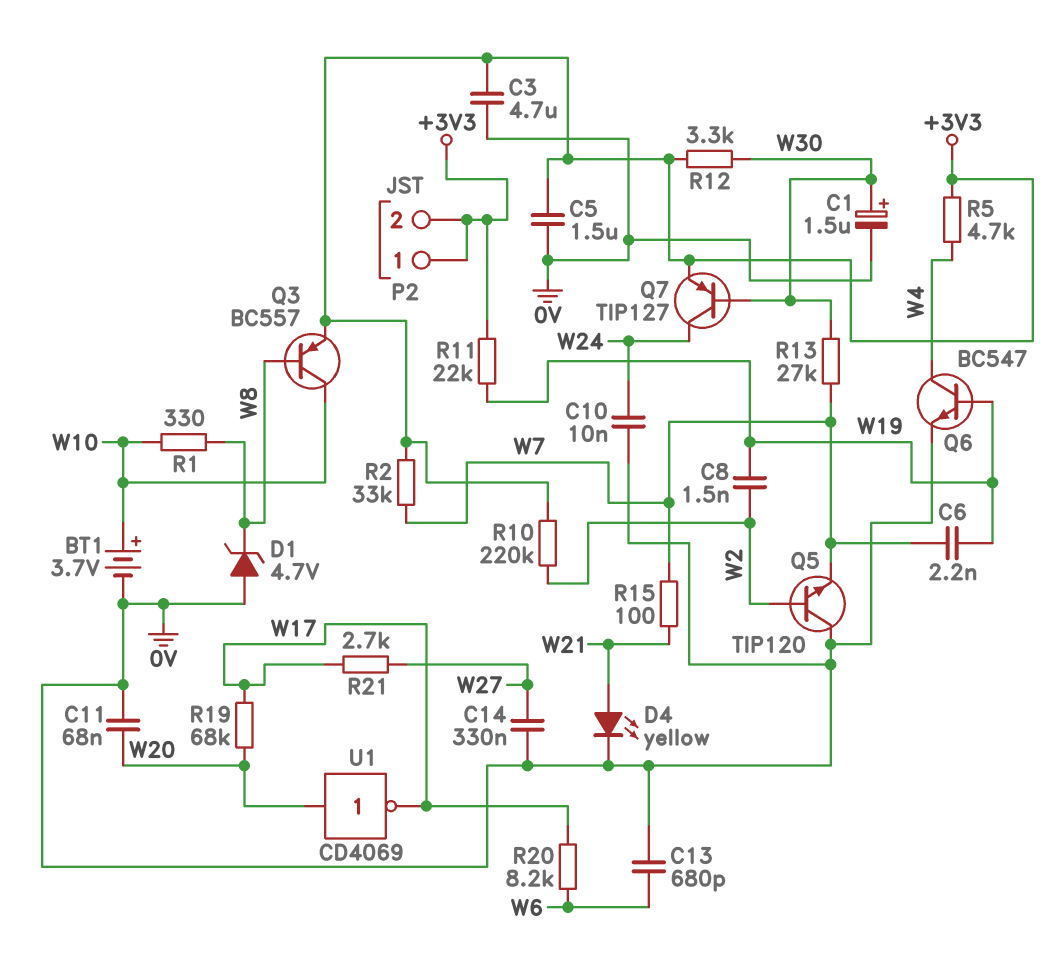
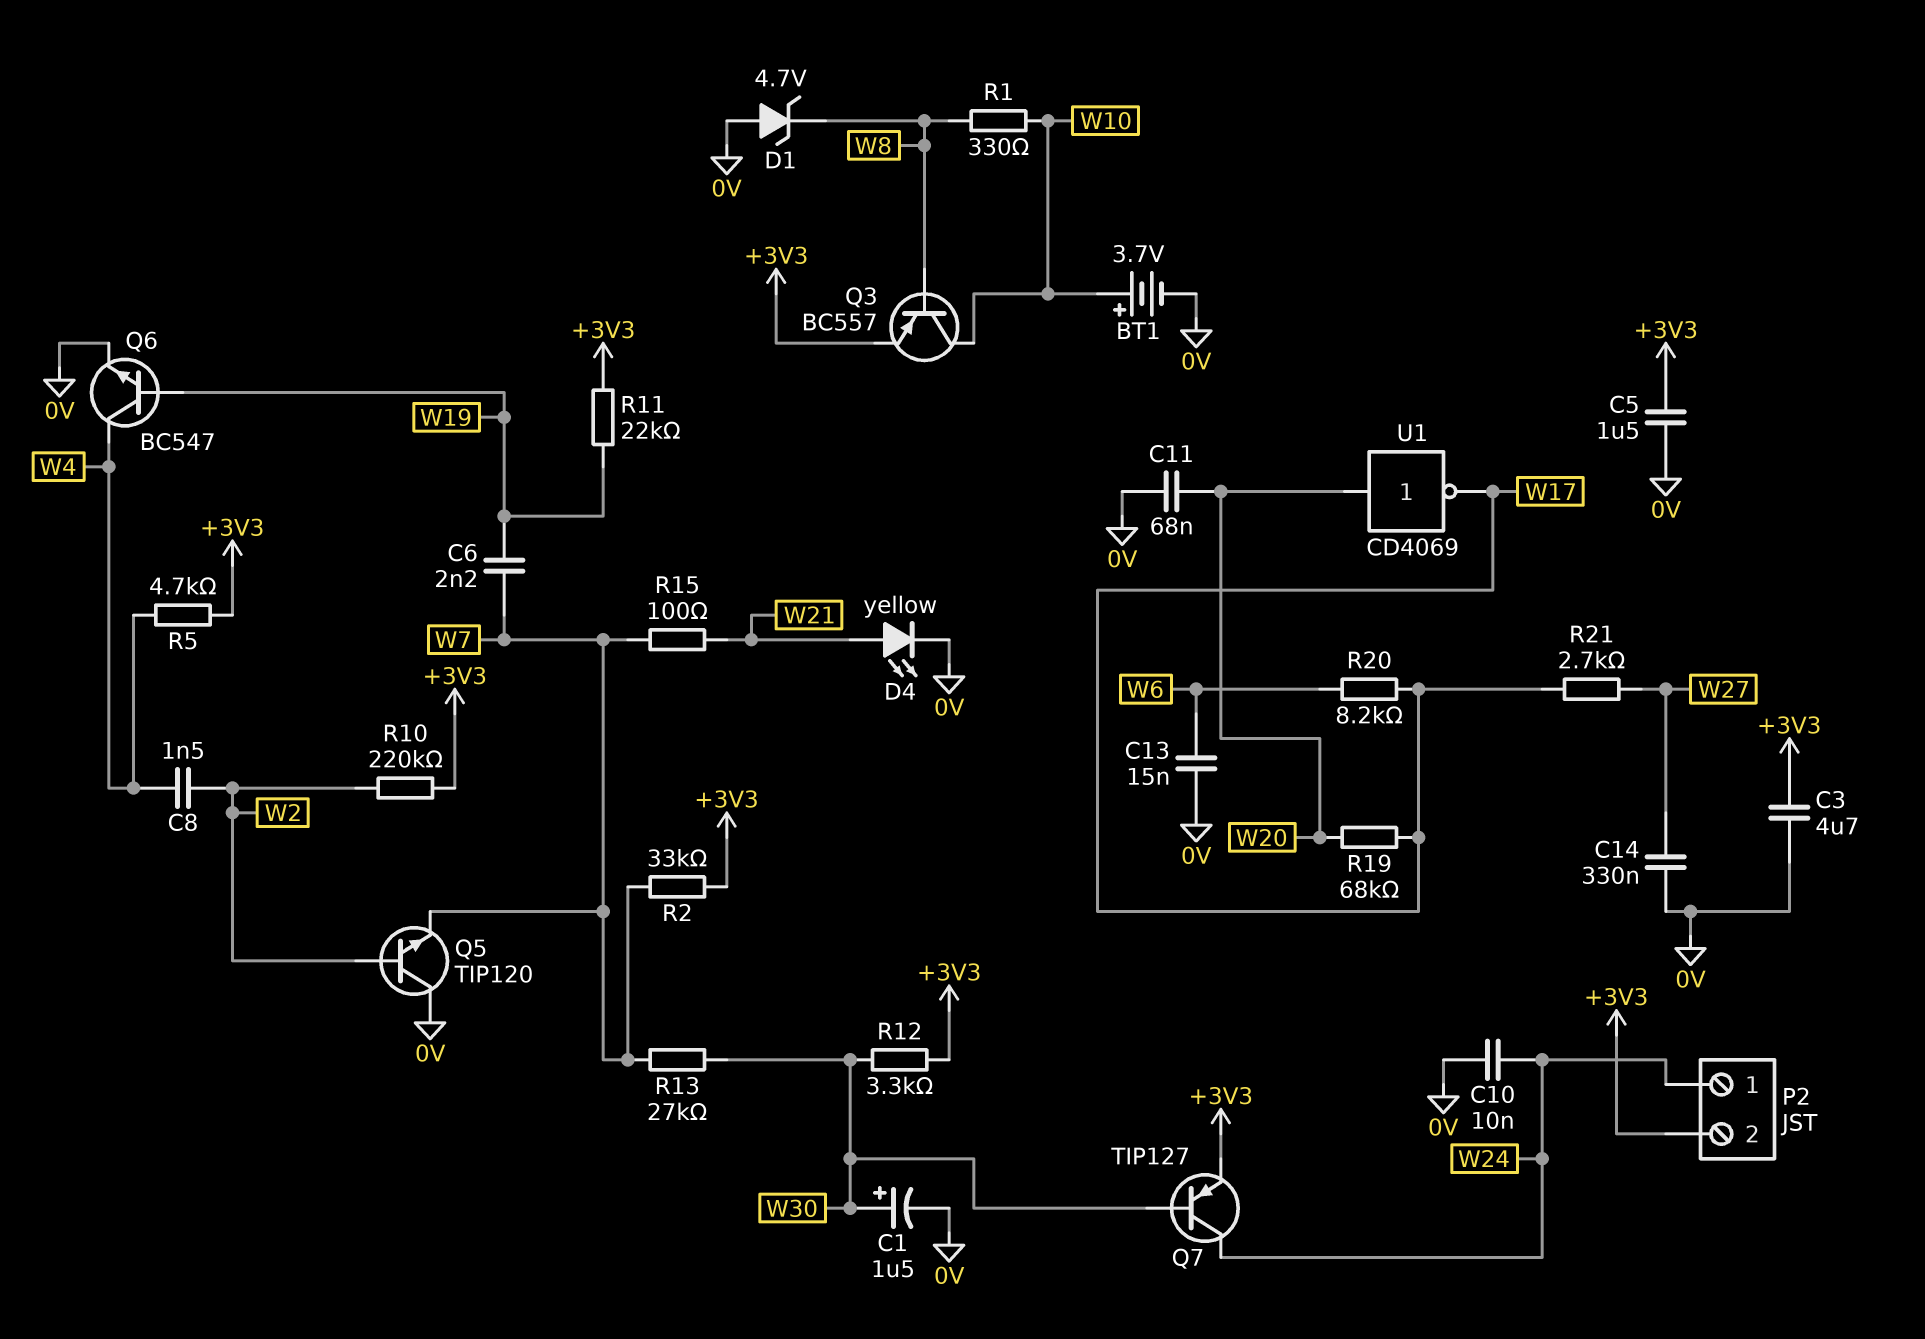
C8: 1.5nF (W2, W19) -> 1.5nF (W2, W4)
C13: 680pF (0V, W6) -> 15nF (0V, W6)
P2 pin 1: +3V3 -> W24

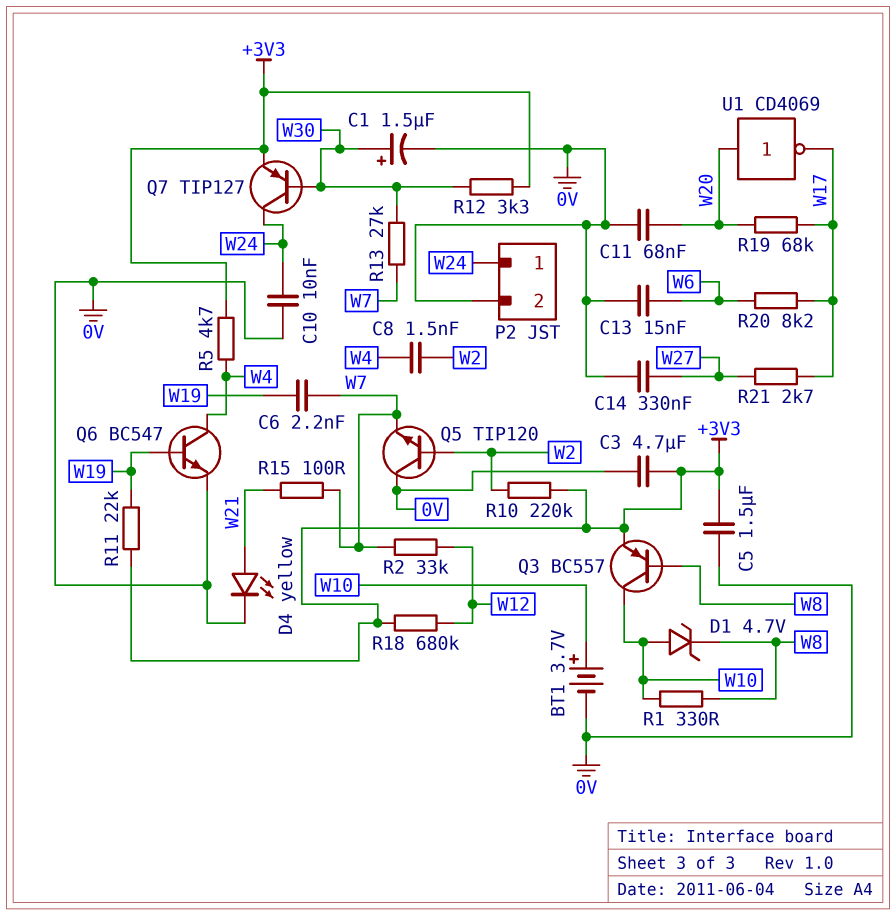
D1: zener 4.7V (A 0V, K W8) -> zener 4.7V (A W10, K W8)
P2 pin 2: +3V3 -> 0V
R2: 33k (+3V3, W7) -> 33k (W7, W12)
R18: none -> 680k (+3V3, W12)

